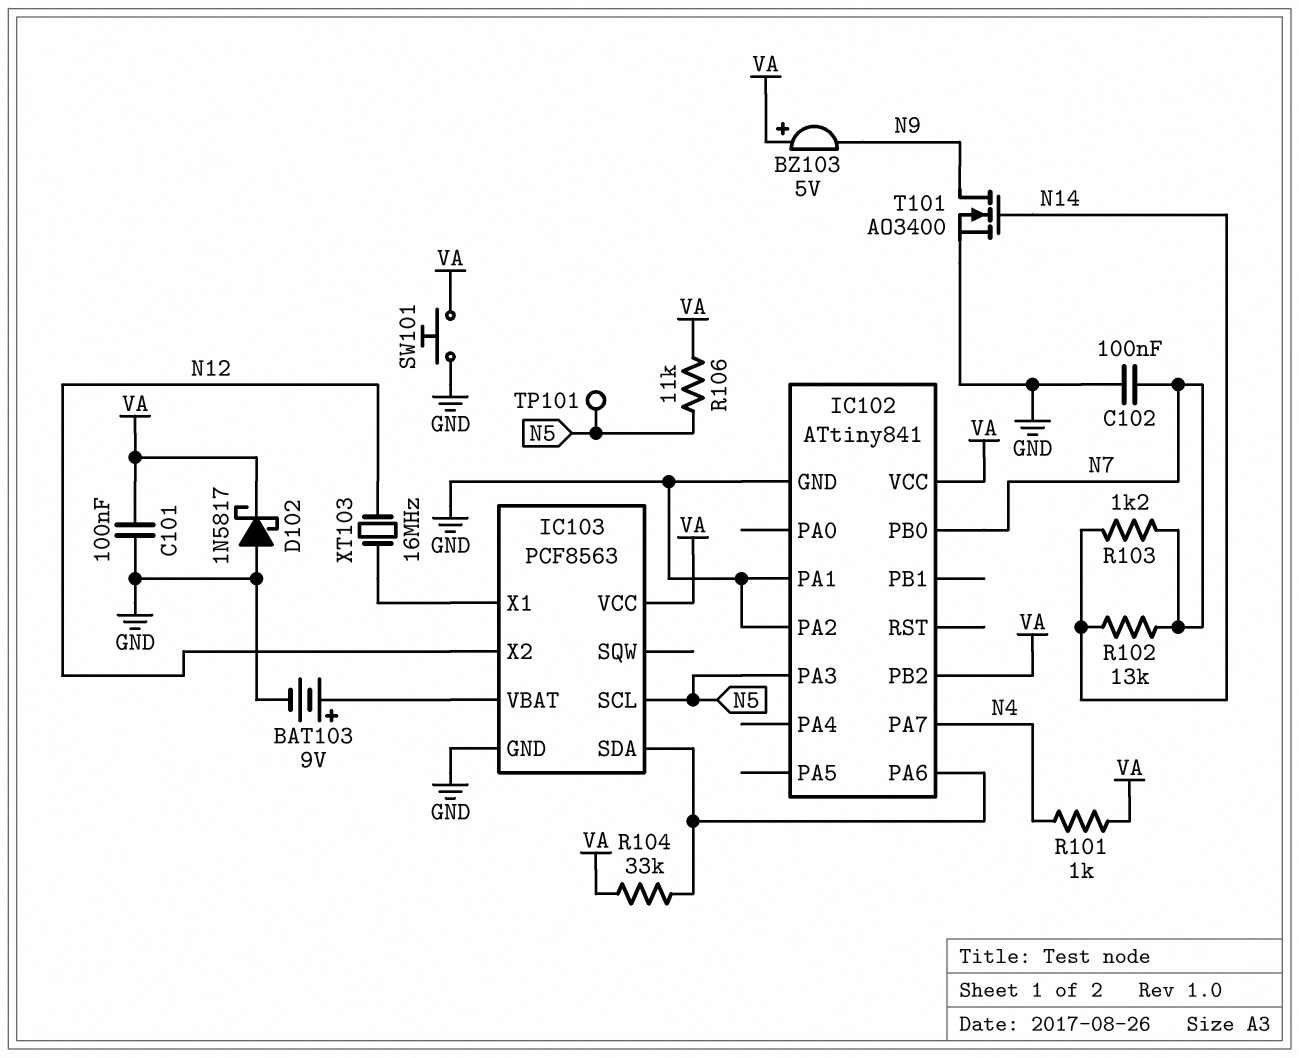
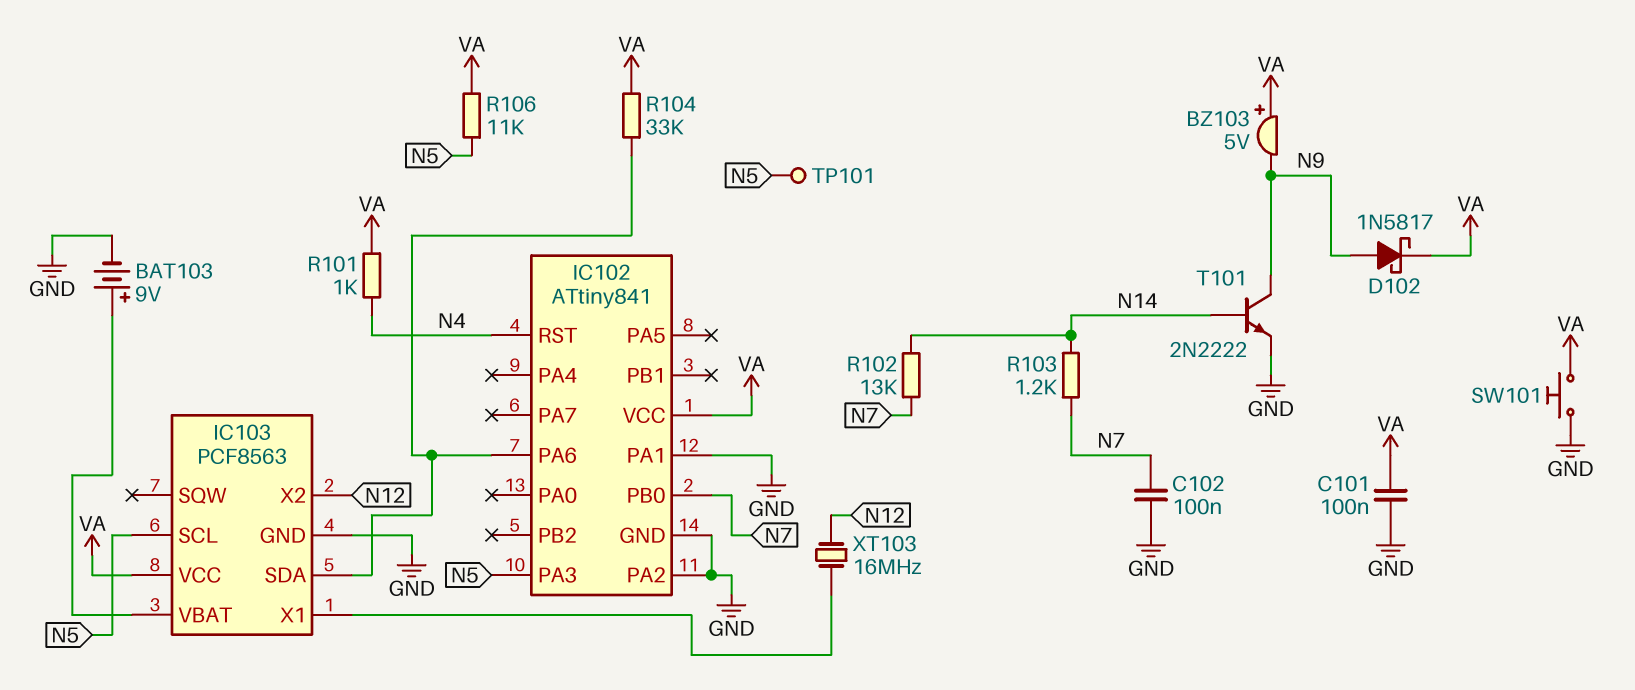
D102: schottky 1N5817 (A GND, K VA) -> schottky 1N5817 (A N9, K VA)
IC102 pin PA7: N4 -> none
IC102 pin PB2: VA -> none
IC102 pin RST: none -> N4
T101: NMOS AO3400 (G N14, D N9, S GND) -> NPN 2N2222 (B N14, C N9, E GND)

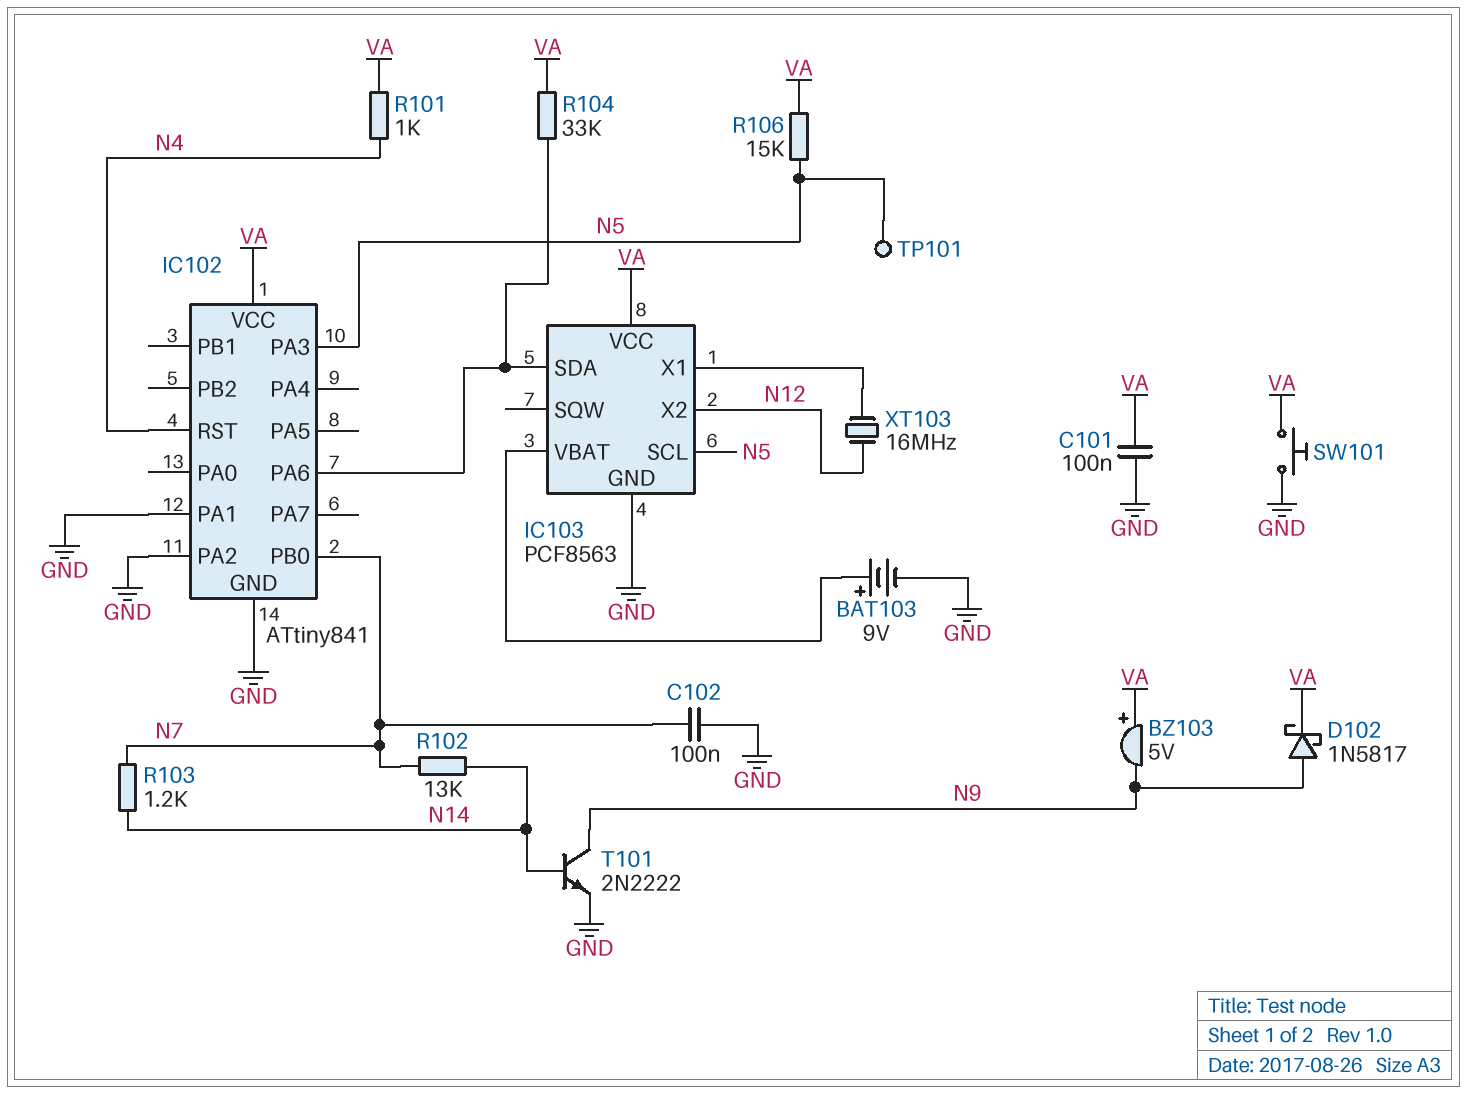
R106: 11k (N5, VA) -> 15k (N5, VA)

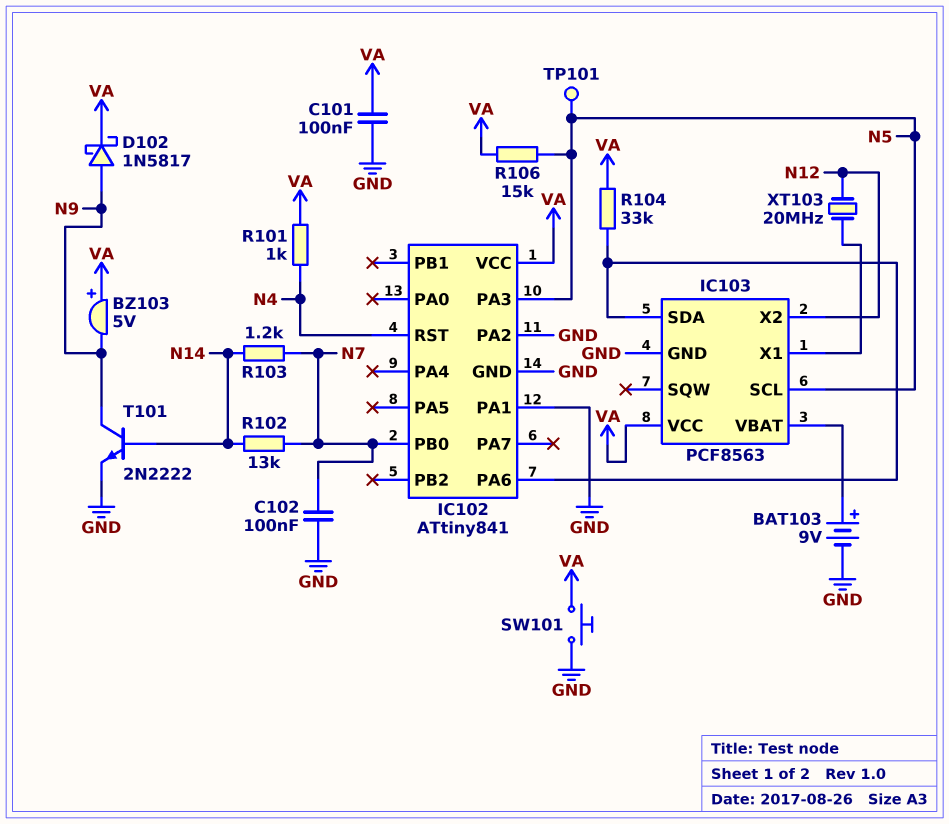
XT103: 16MHz (IC103/X1, N12) -> 20MHz (IC103/X1, N12)

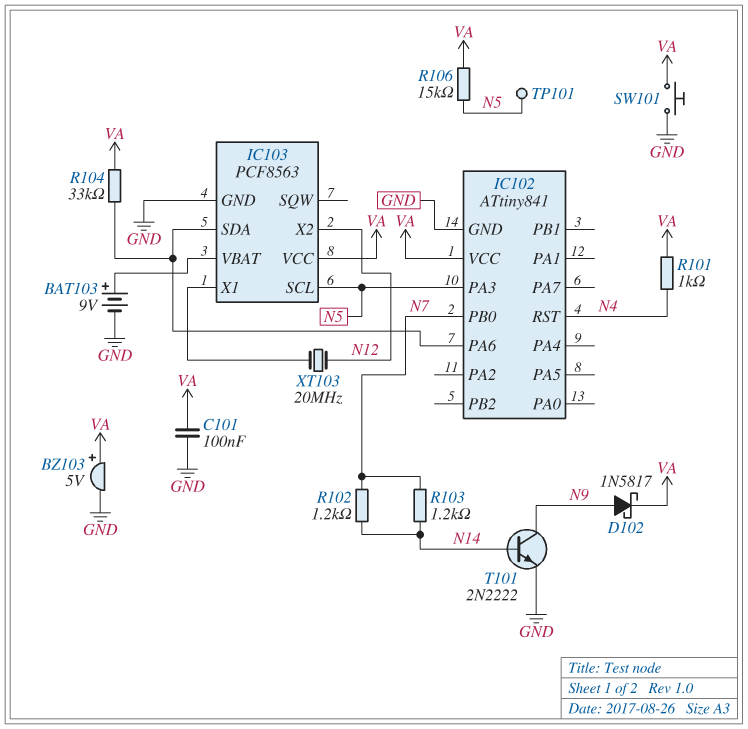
BZ103: buzzer 5V (plus VA, minus N9) -> buzzer 5V (plus VA, minus GND)
C102: 100nF (GND, N7) -> none
IC102 pin PA1: GND -> none
IC102 pin PA2: GND -> none
R102: 13k (N7, N14) -> 1.2k (N7, N14)

